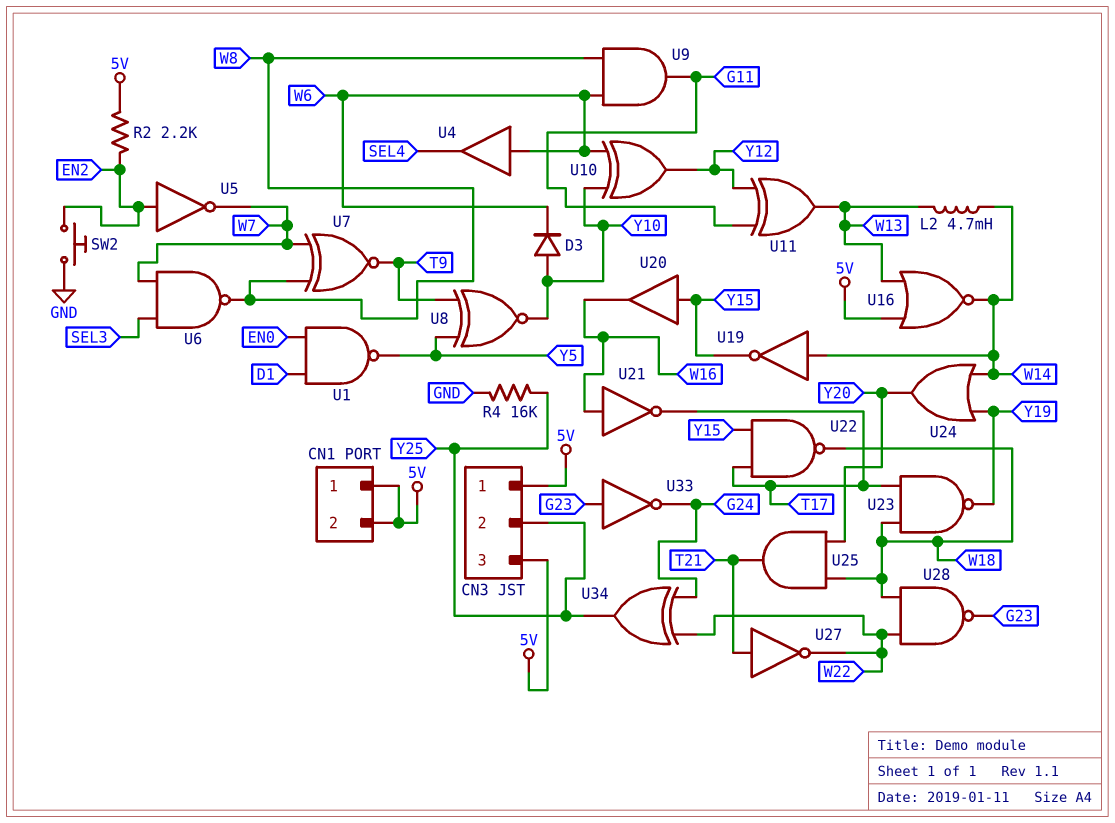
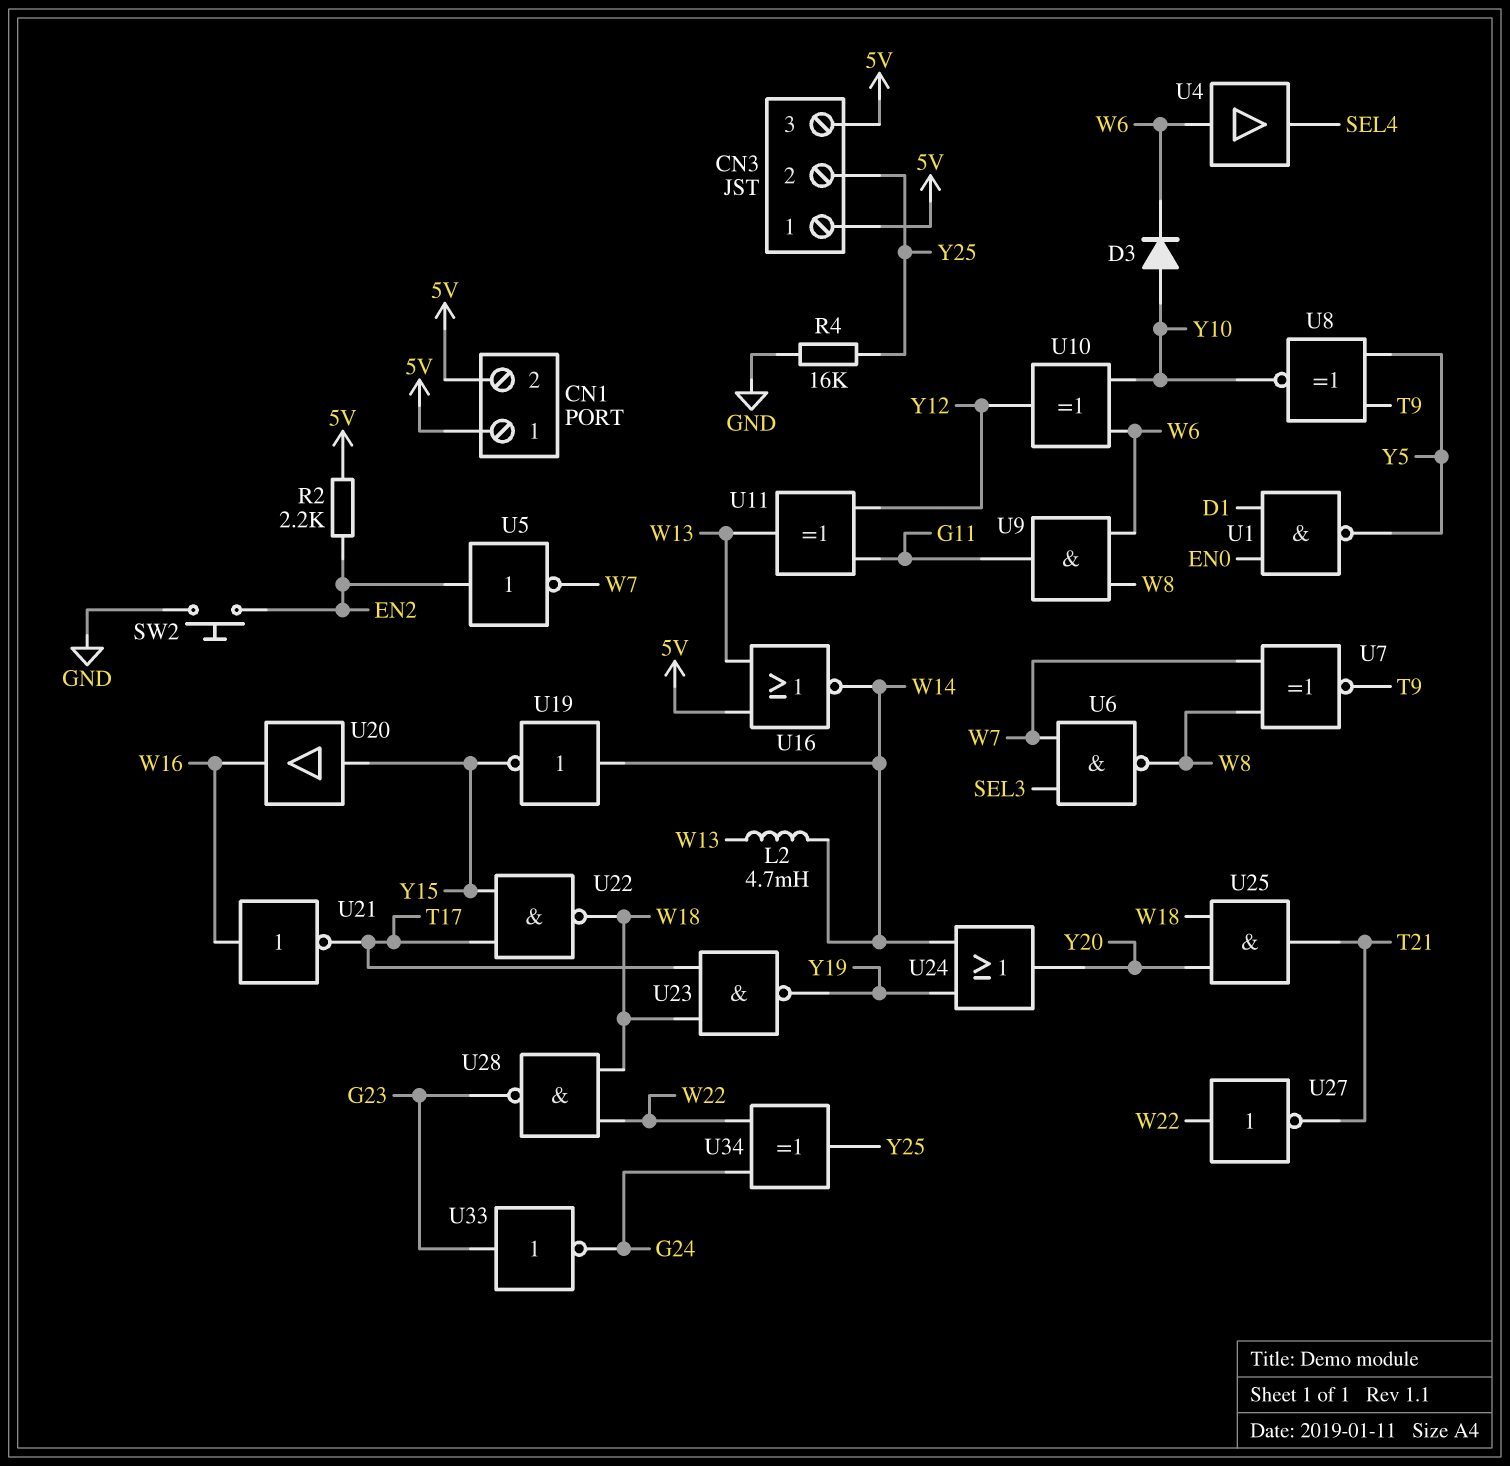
U27: NOT (in T21, out W22) -> NOT (in W22, out T21)

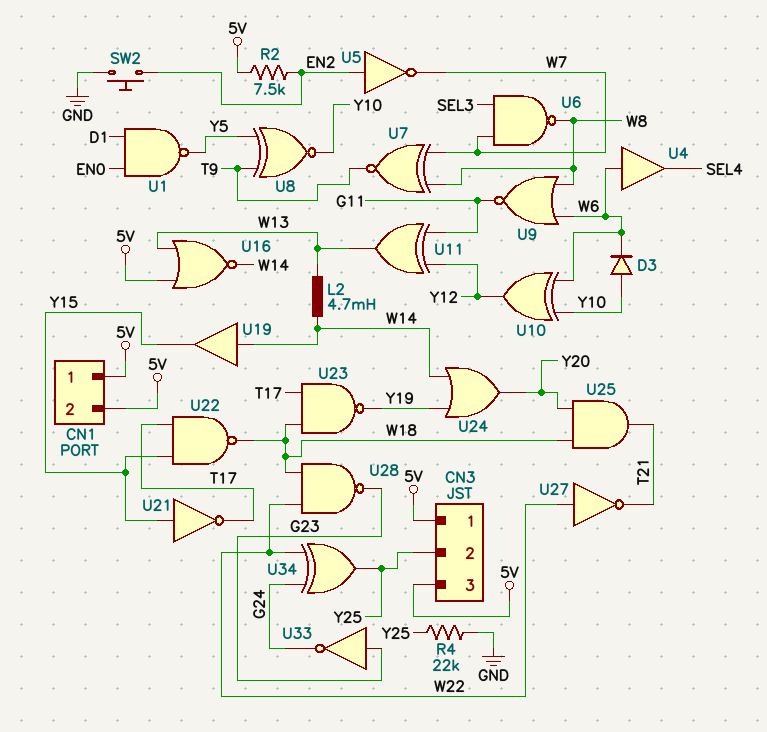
R2: 2.2k (5V, EN2) -> 7.5k (5V, EN2)
R4: 16k (GND, Y25) -> 22k (GND, Y25)
U9: AND (in W6, in W8, out G11) -> NOR (in W6, in W8, out G11)
U19: NOT (in W14, out Y15) -> buffer (in W14, out Y15)
U20: buffer (in Y15, out W16) -> none
U21: NOT (in W16, out T17) -> NOT (in Y15, out T17)

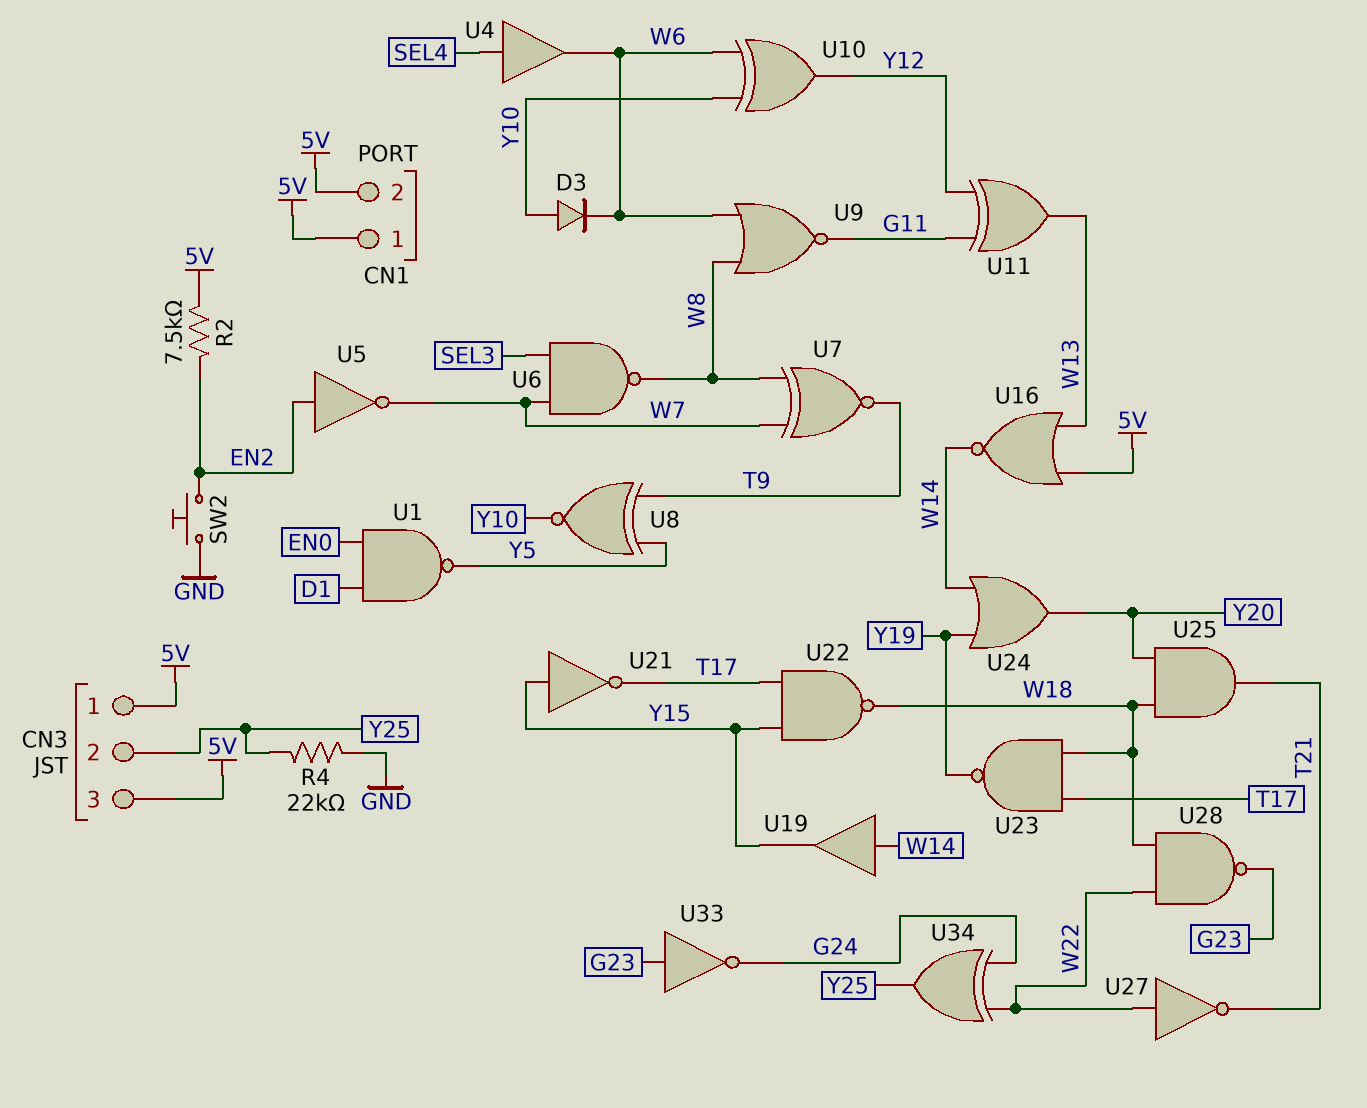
L2: 4.7mH (W13, W14) -> none
U4: buffer (in W6, out SEL4) -> buffer (in SEL4, out W6)

